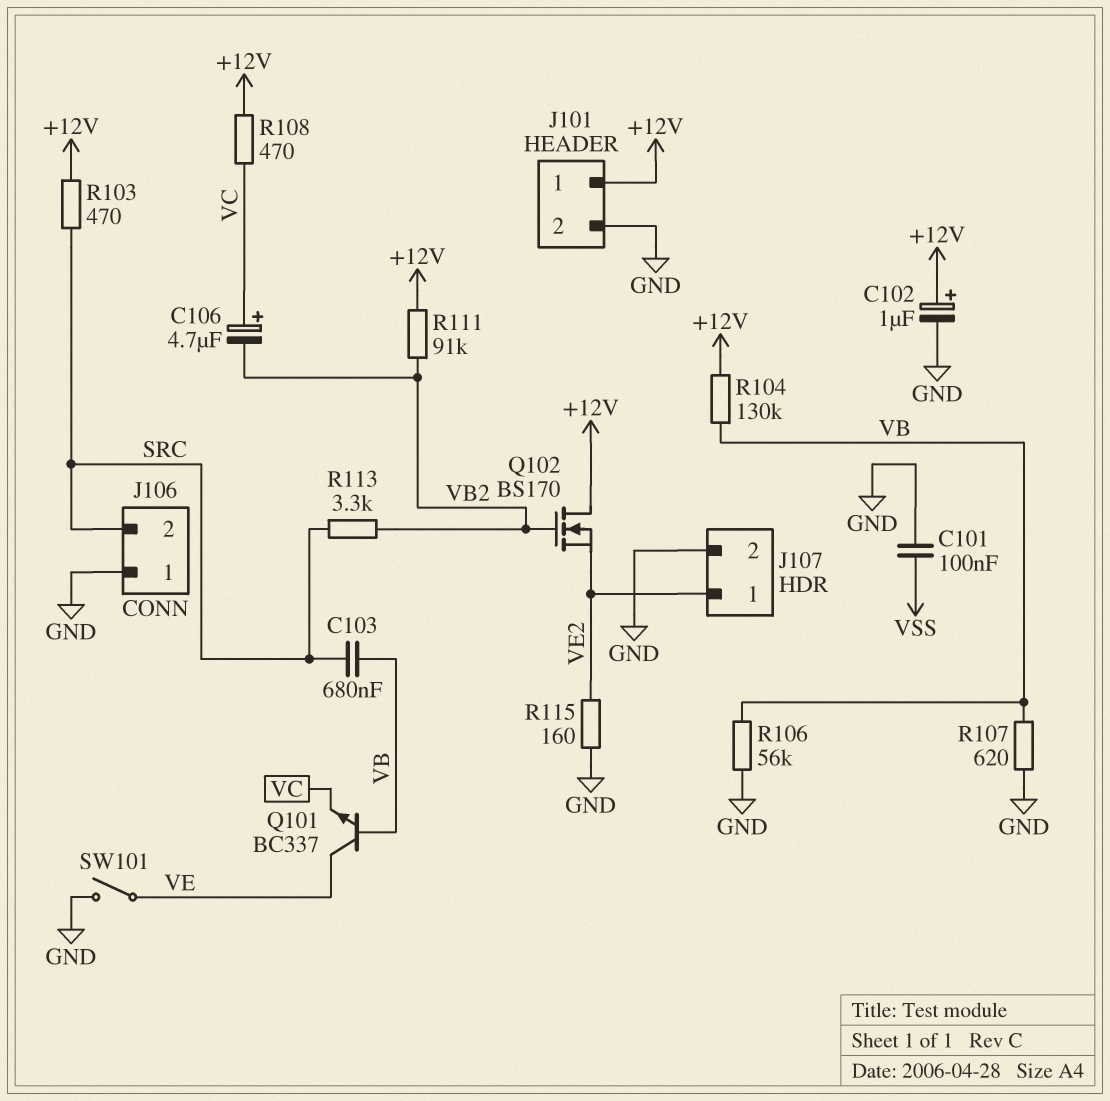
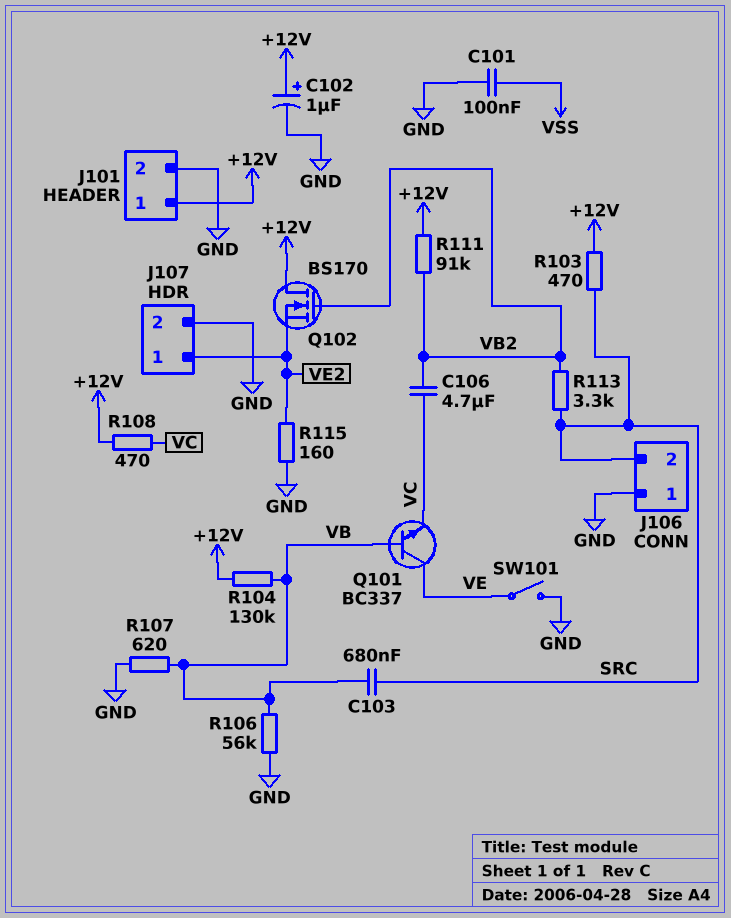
C106: 4.7uF (plus VC, minus VB2) -> 4.7uF (VB2, VC)

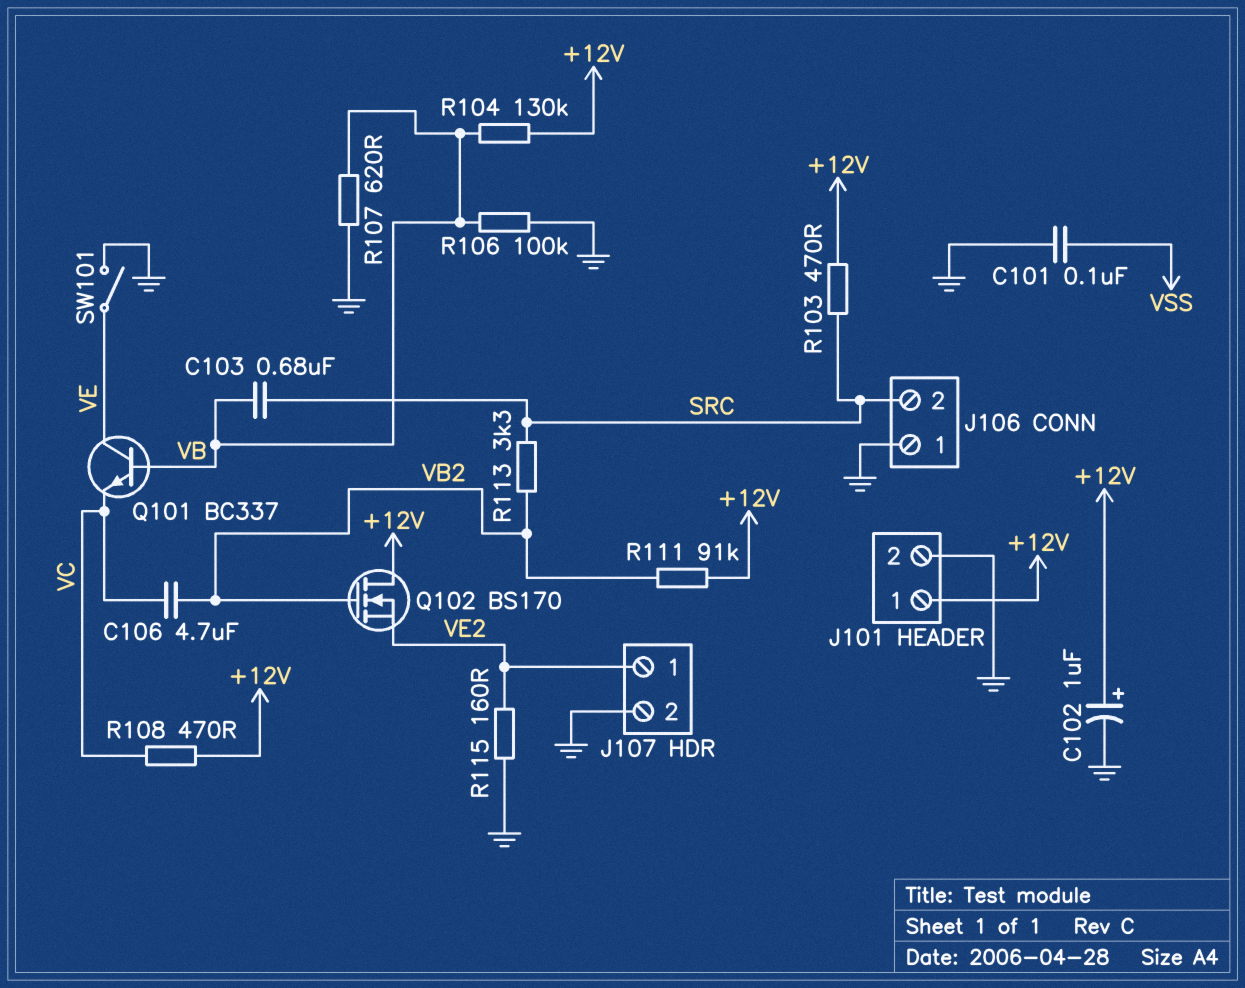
R106: 56k (GND, VB) -> 100k (GND, VB)

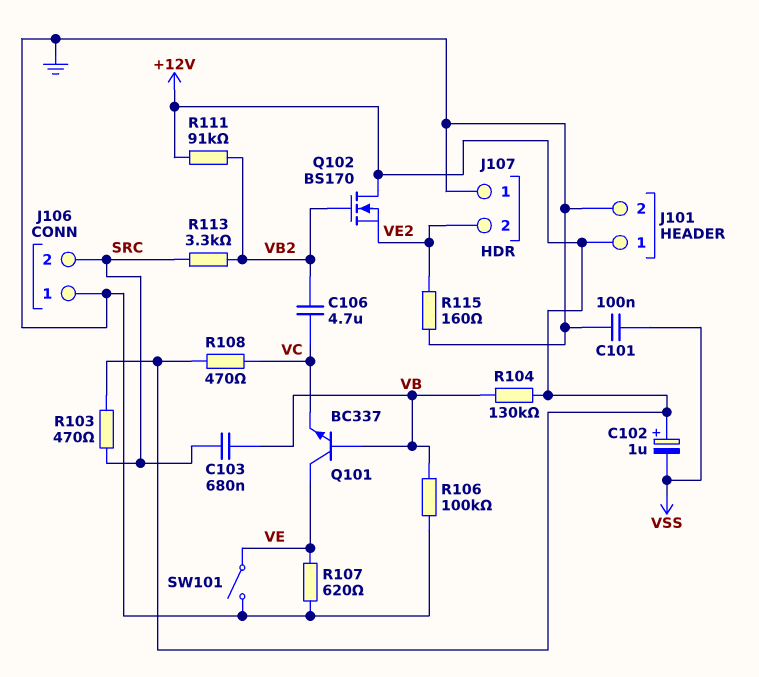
C102: 1uF (plus +12V, minus GND) -> 1uF (plus +12V, minus VSS)
J107 pin 1: VE2 -> GND
J107 pin 2: GND -> VE2
R107: 620 (GND, VB) -> 620 (GND, VE)

